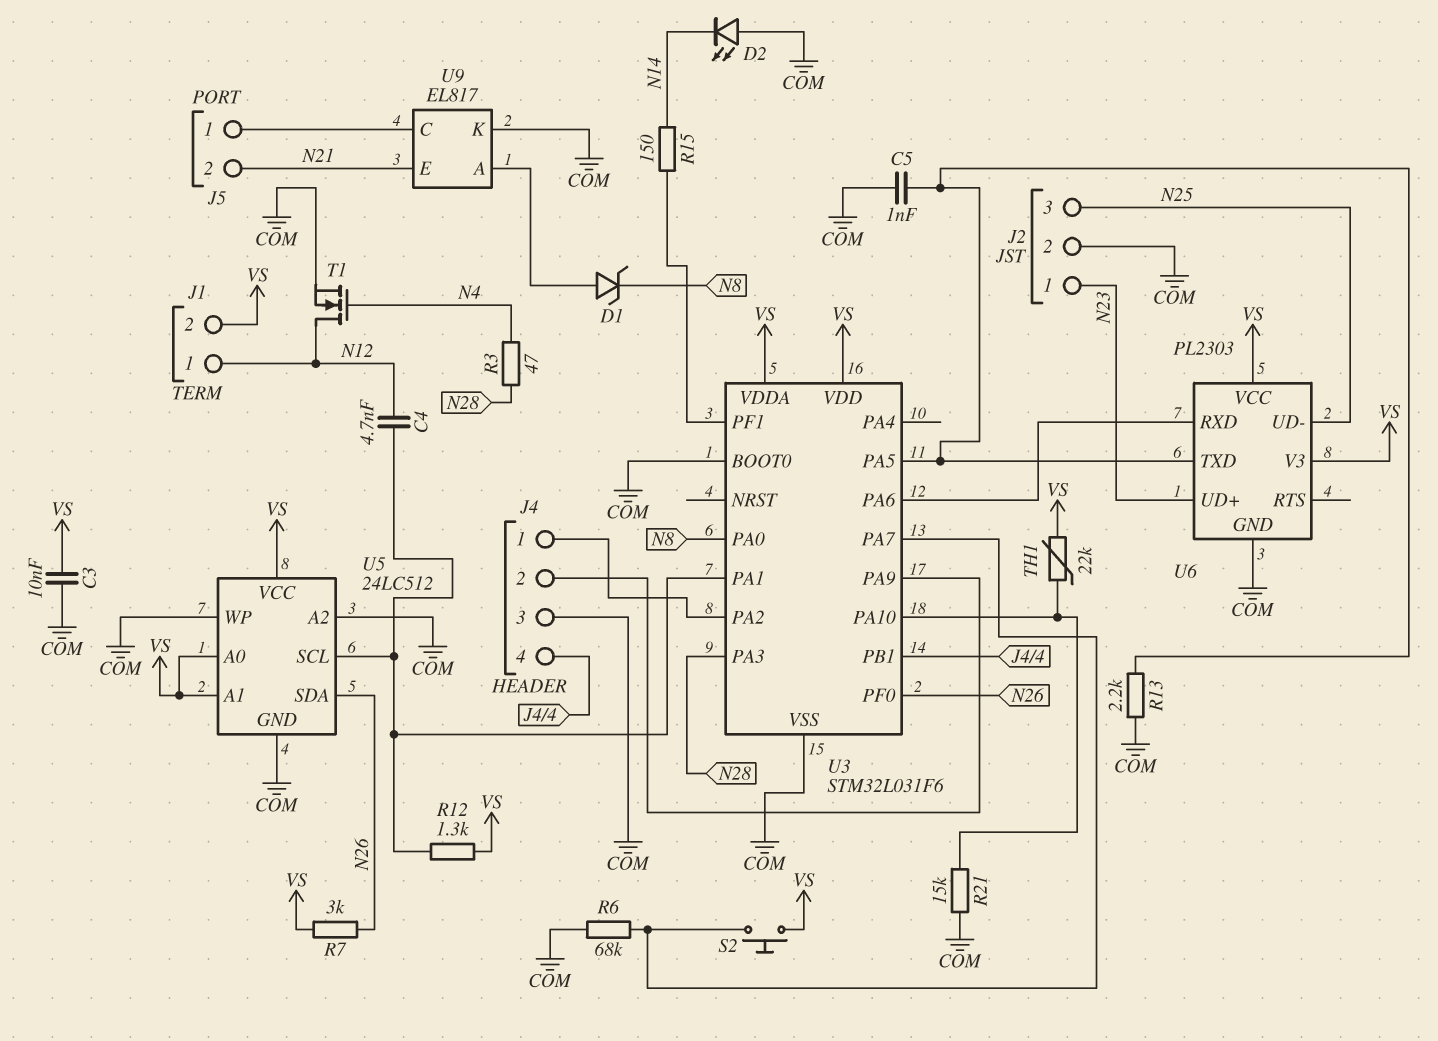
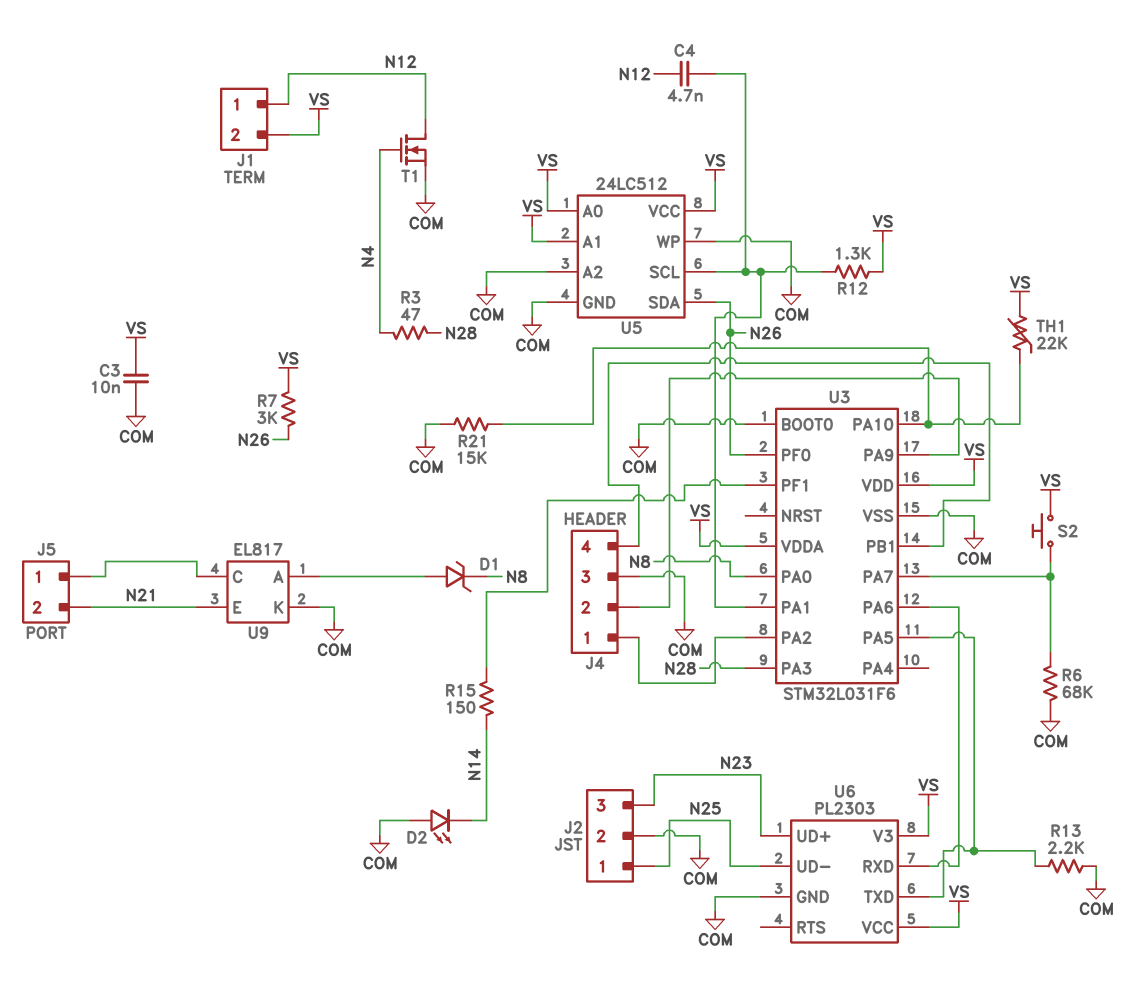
C5: 1nF (COM, U3/PA5) -> none
J2 pin 1: N23 -> N25
J2 pin 3: N25 -> N23

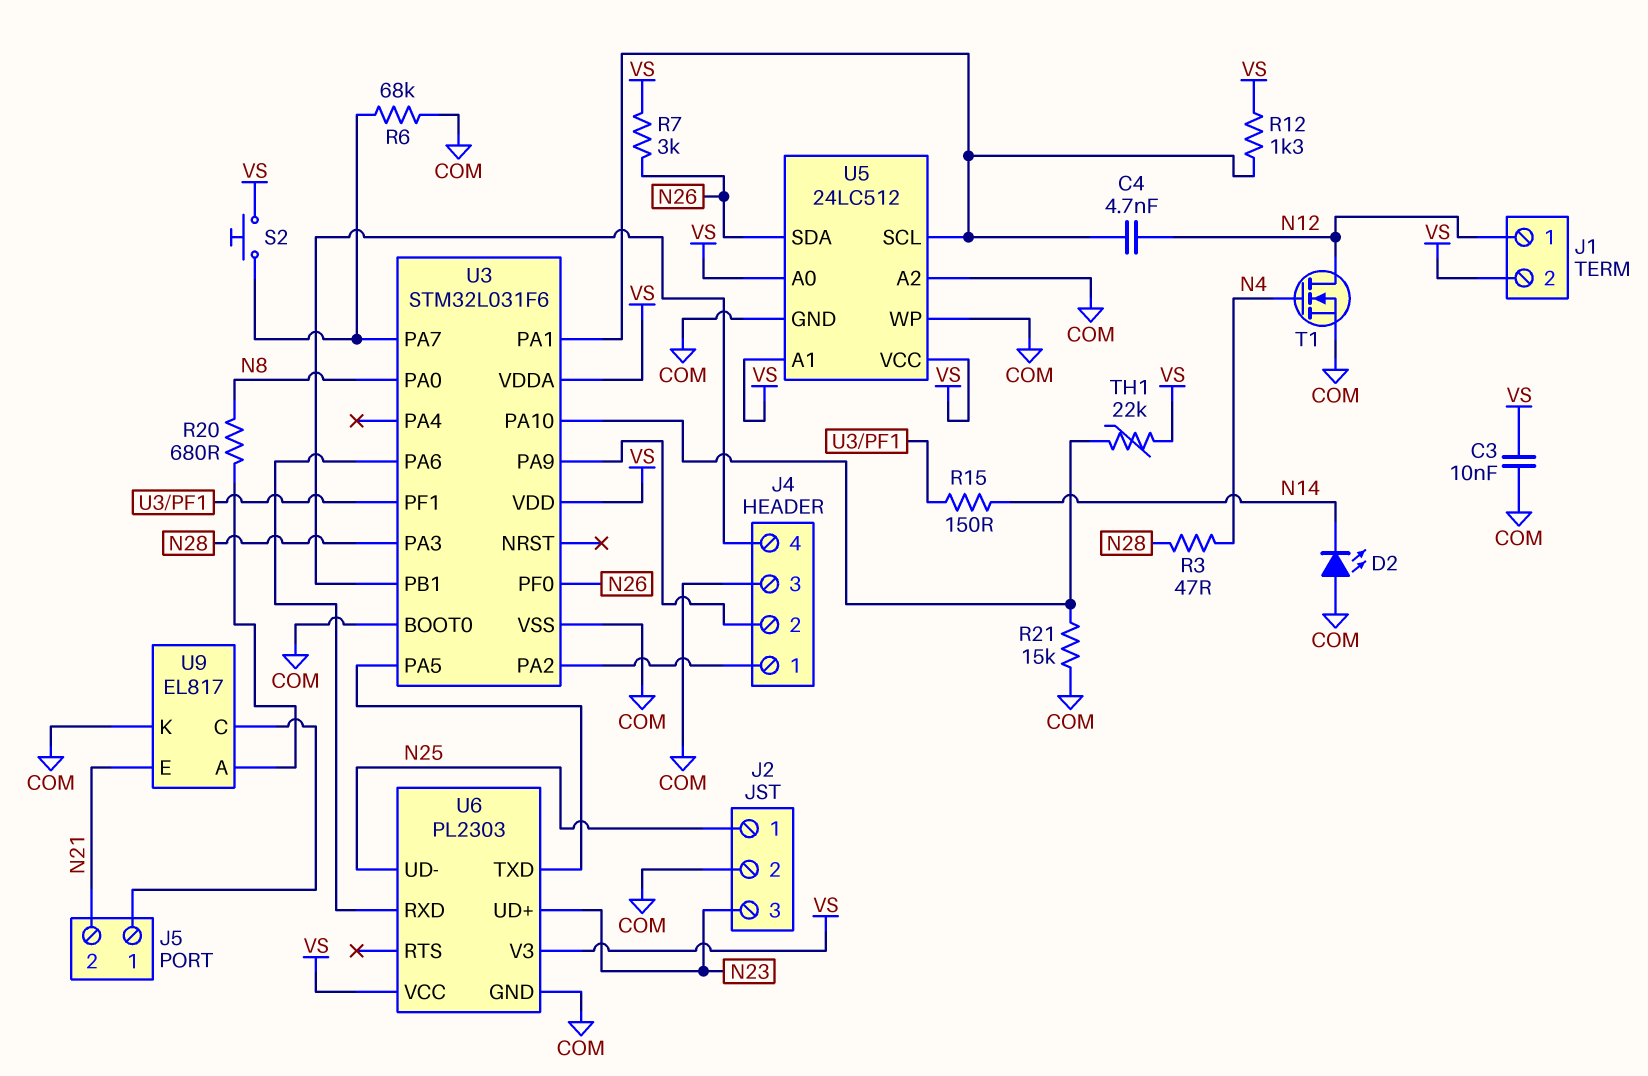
D1: zener (A U9/A, K N8) -> none
R13: 2.2k (COM, U3/PA5) -> none
R20: none -> 680 (N8, U9/A)

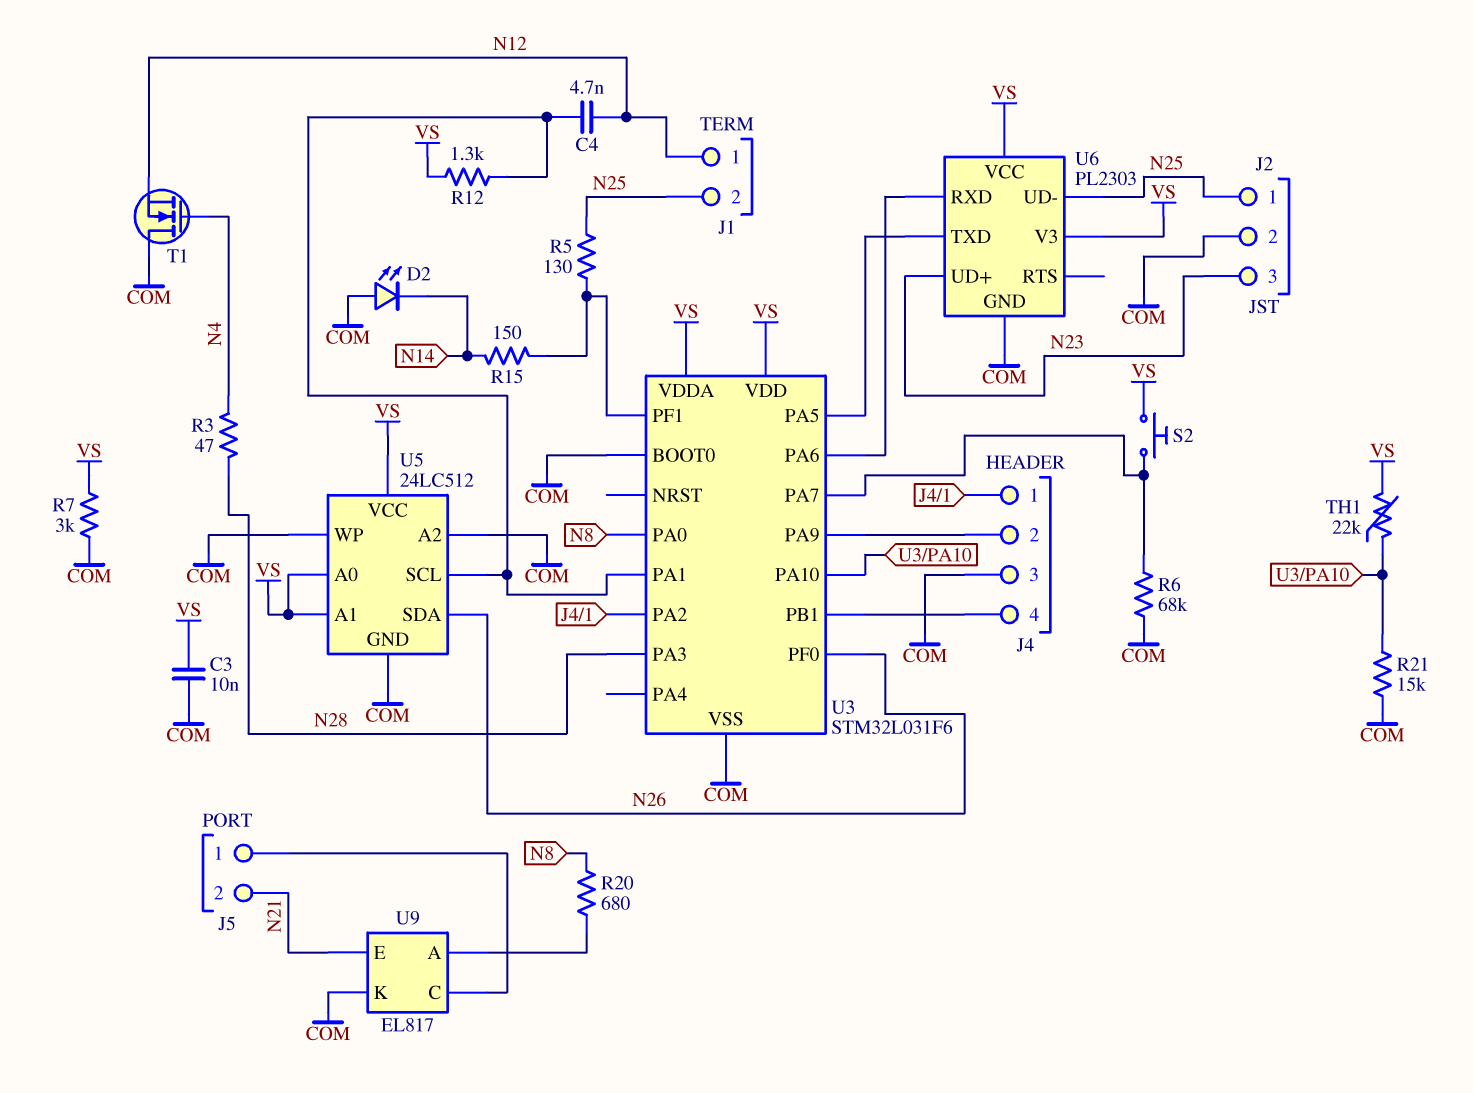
J1 pin 2: VS -> N25
R5: none -> 130 (N25, U3/PF1)
R7: 3k (N26, VS) -> 3k (COM, VS)
T1: NMOS (G N4, D N12, S COM) -> NMOS (G N4, D COM, S N12)

